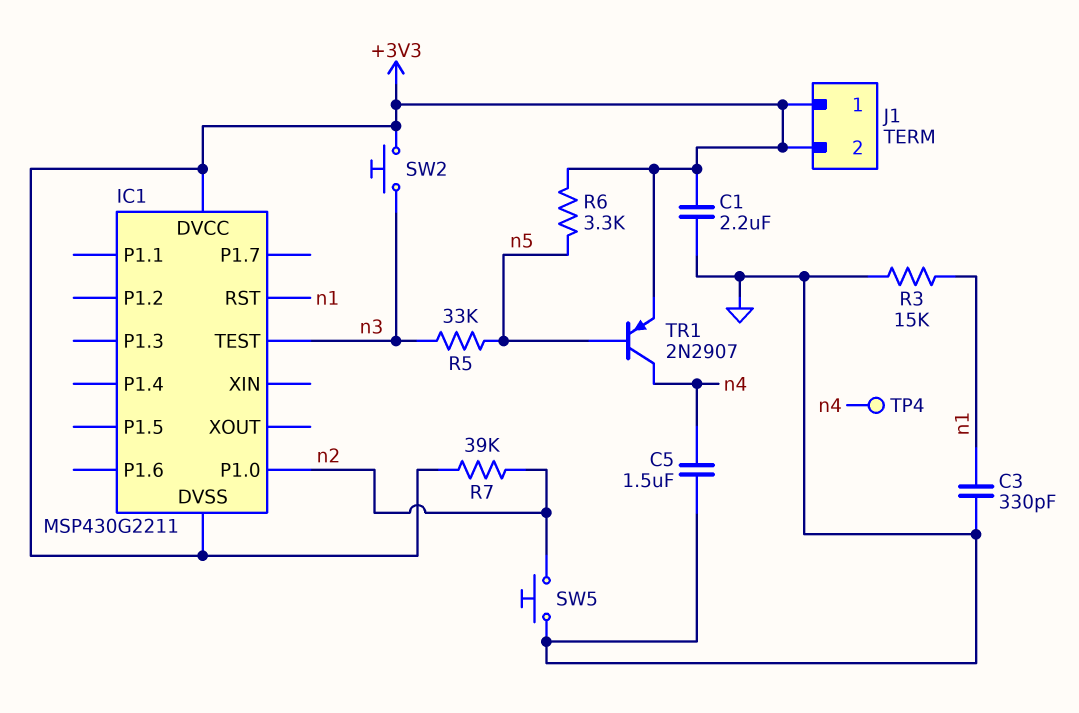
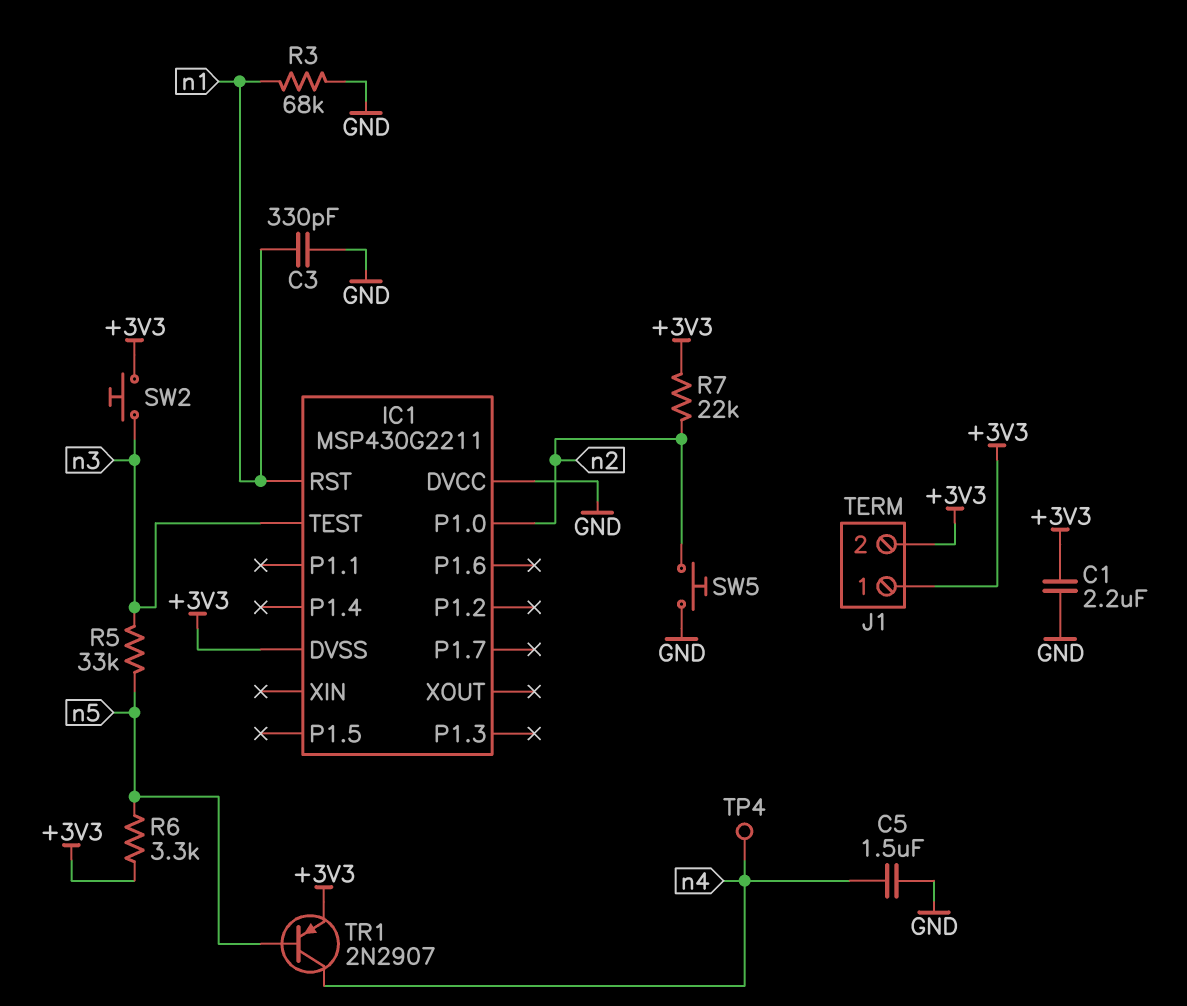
IC1 pin DVCC: +3V3 -> GND
R3: 15k (GND, n1) -> 68k (GND, n1)
R7: 39k (+3V3, n2) -> 22k (+3V3, n2)

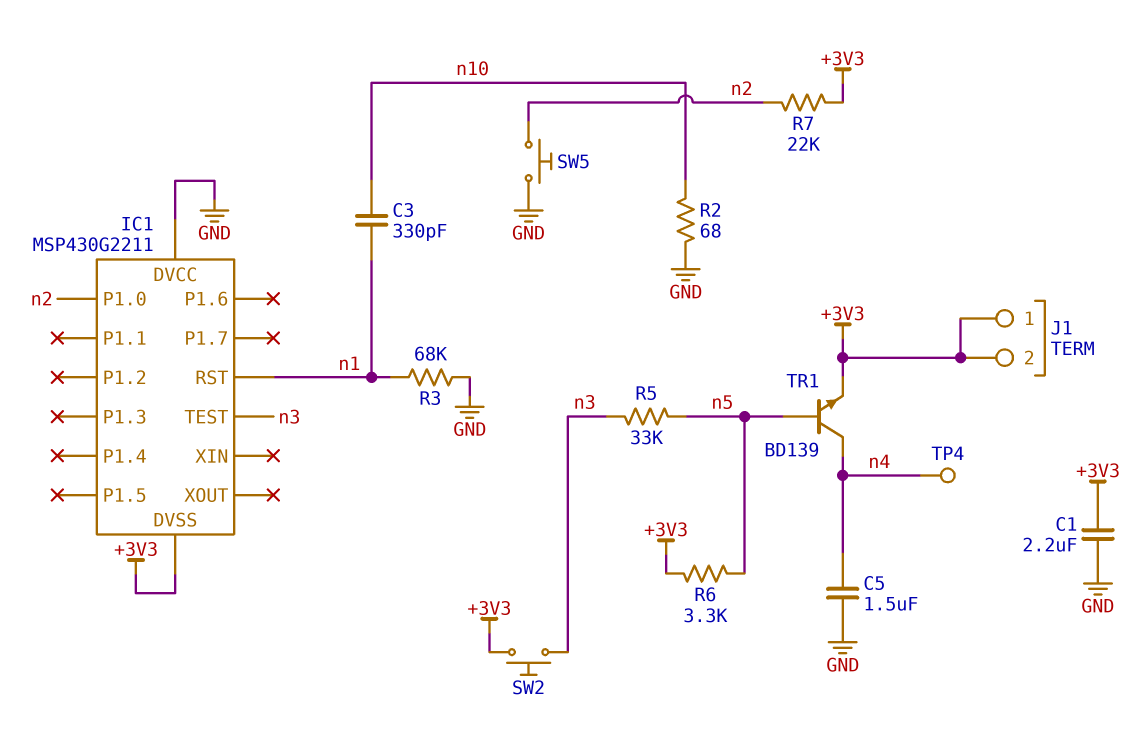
C3: 330pF (GND, n1) -> 330pF (n1, n10)
R2: none -> 68 (GND, n10)
TR1: PNP 2N2907 (B n5, C n4, E +3V3) -> NPN BD139 (B n5, C n4, E +3V3)

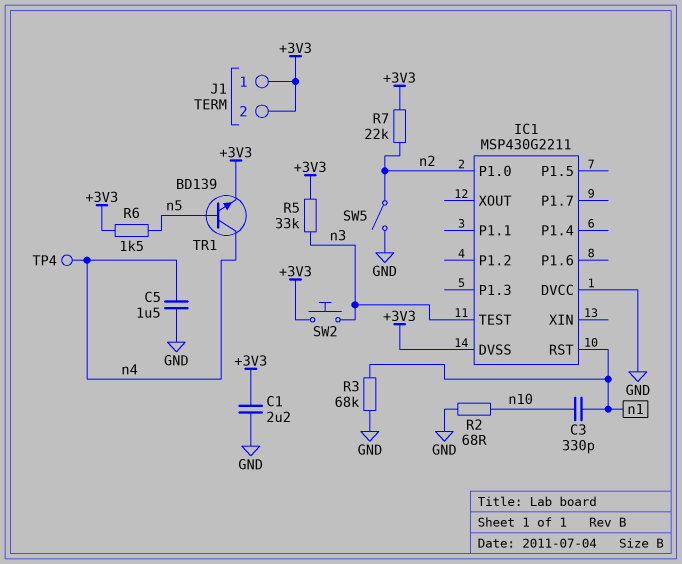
R5: 33k (n3, n5) -> 33k (+3V3, n3)
R6: 3.3k (+3V3, n5) -> 1.5k (+3V3, n5)
SW5: button (GND, n2) -> switch (GND, n2)

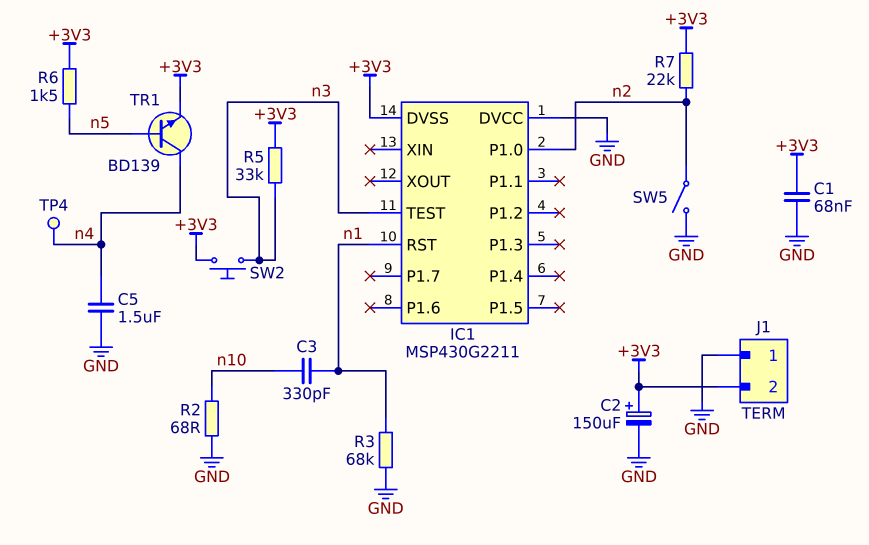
C1: 2.2uF (+3V3, GND) -> 68nF (+3V3, GND)
C2: none -> 150uF (plus +3V3, minus GND)
J1 pin 1: +3V3 -> GND

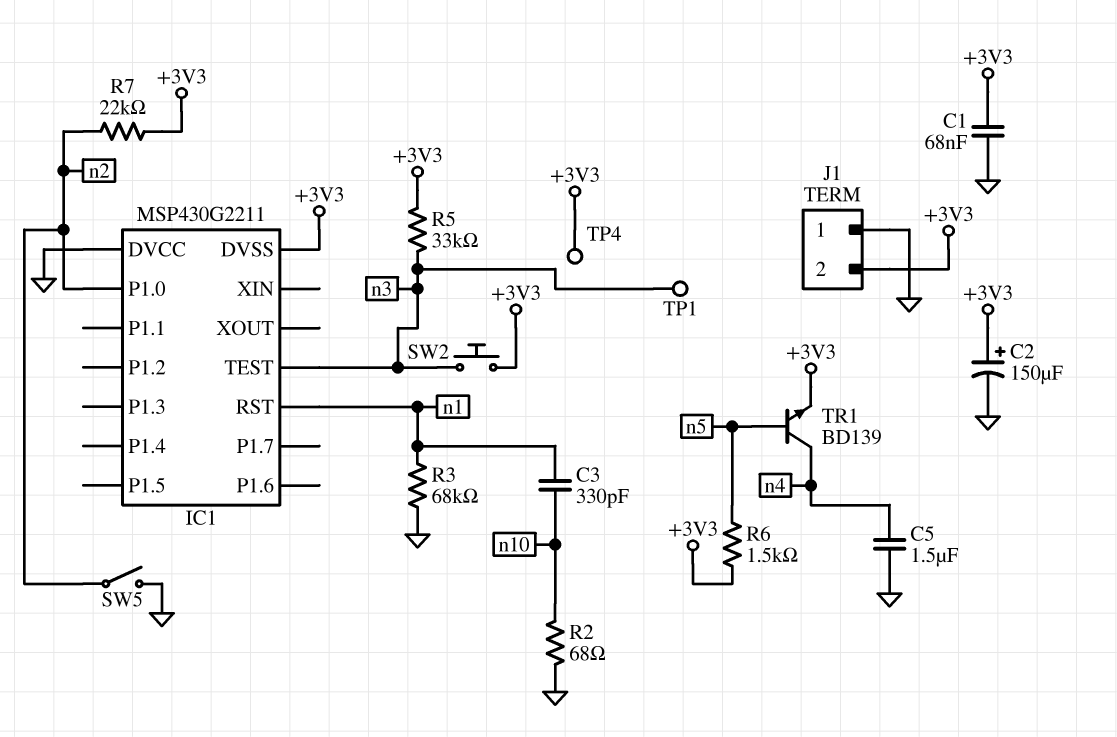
TP1: none -> test point (n3)
TP4: test point (n4) -> test point (+3V3)

